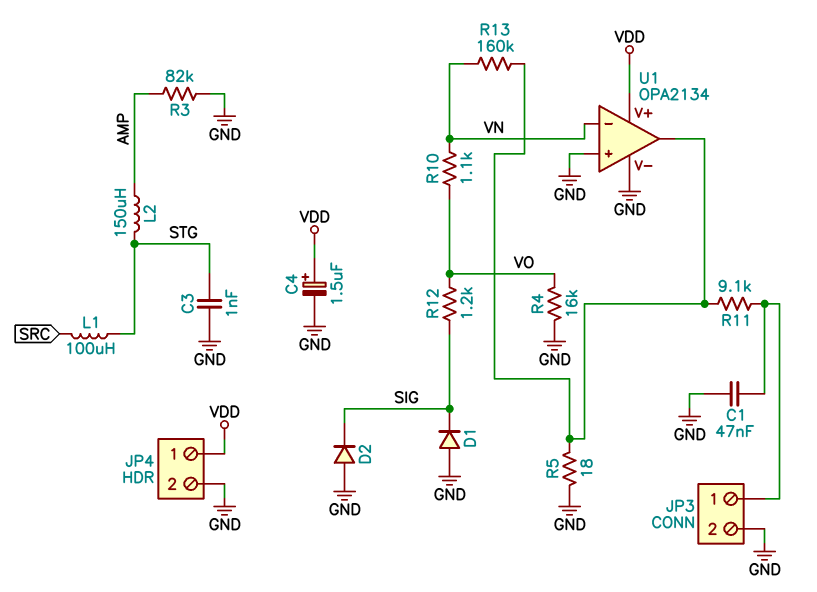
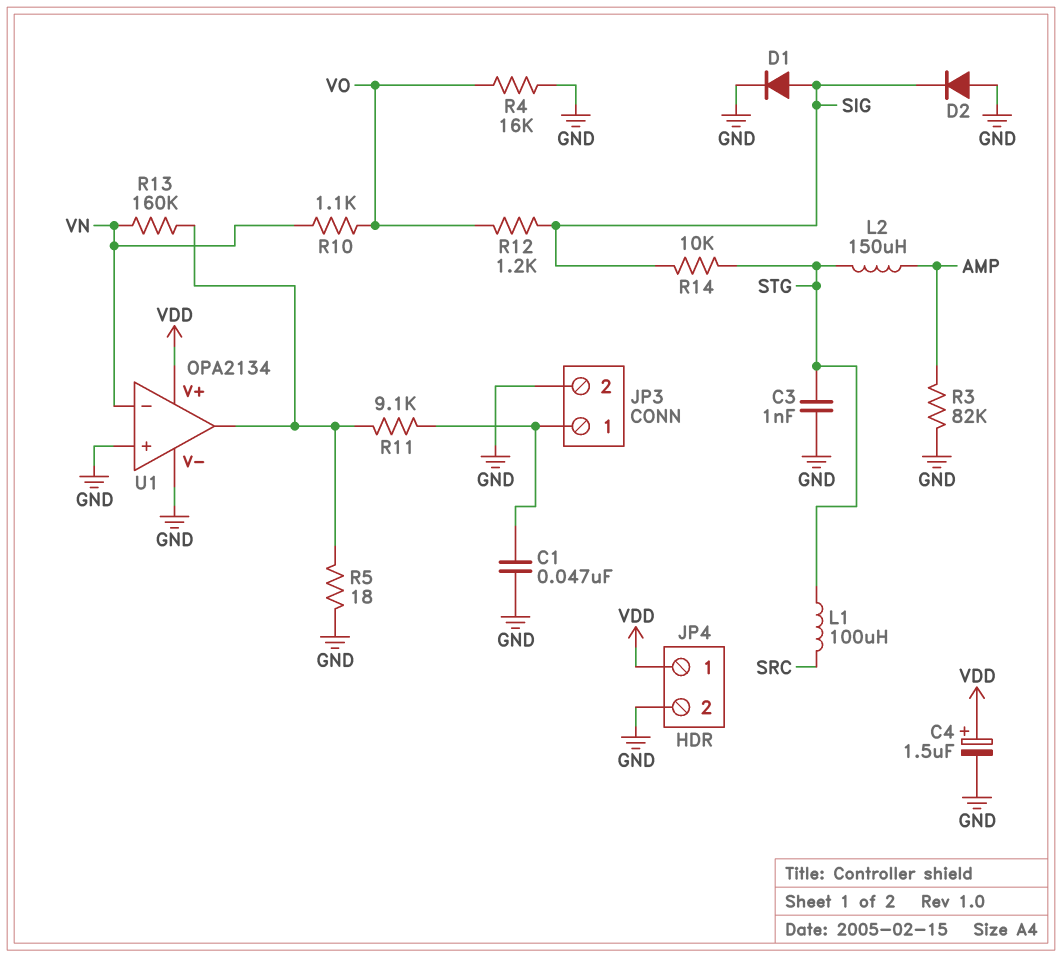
D1: diode (A GND, K SIG) -> diode (A SIG, K GND)
R14: none -> 10k (SIG, STG)

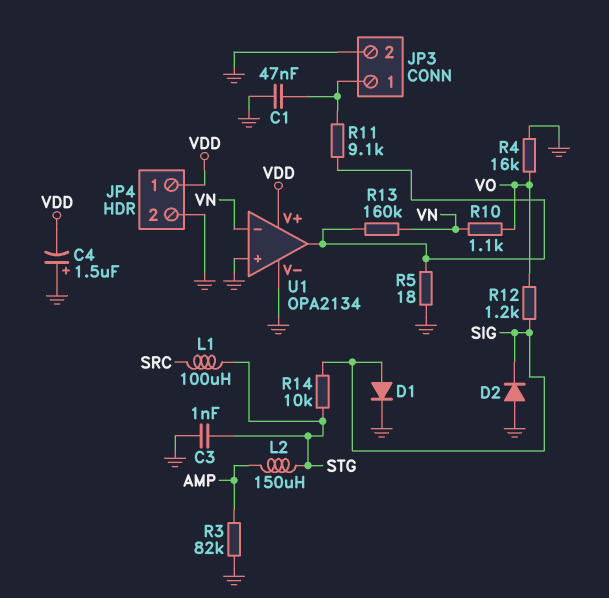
C4: 1.5uF (plus VDD, minus GND) -> 1.5uF (plus GND, minus VDD)

